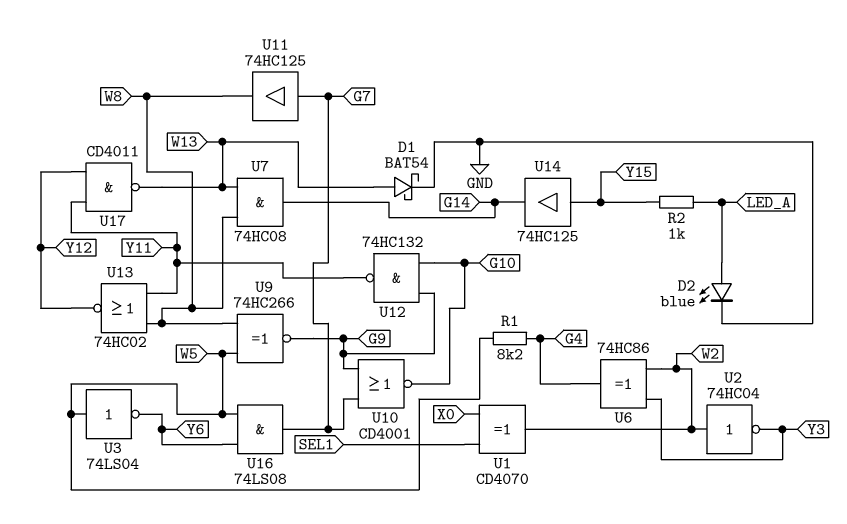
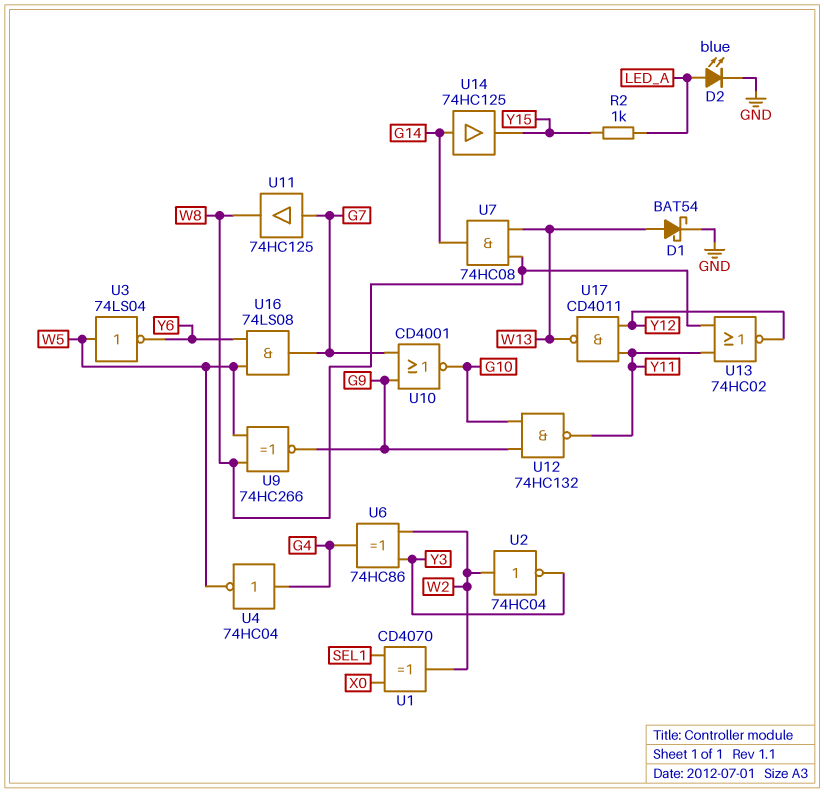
R1: 8.2k (G4, W5) -> none
U4: none -> NOT 74HC04 (in G4, out W5)
U14: buffer 74HC125 (in Y15, out G14) -> buffer 74HC125 (in G14, out Y15)

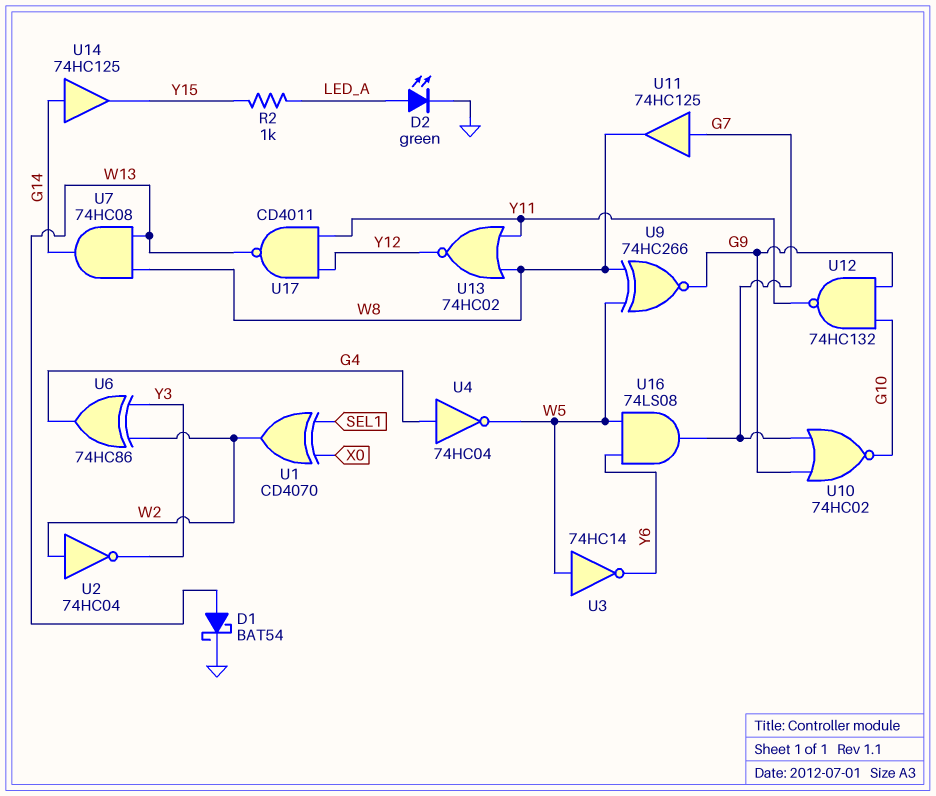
D2: LED blue (A LED_A, K GND) -> LED green (A LED_A, K GND)
U3: NOT 74LS04 (in W5, out Y6) -> NOT 74HC14 (in W5, out Y6)
U10: NOR CD4001 (in G7, in G9, out G10) -> NOR 74HC02 (in G7, in G9, out G10)

